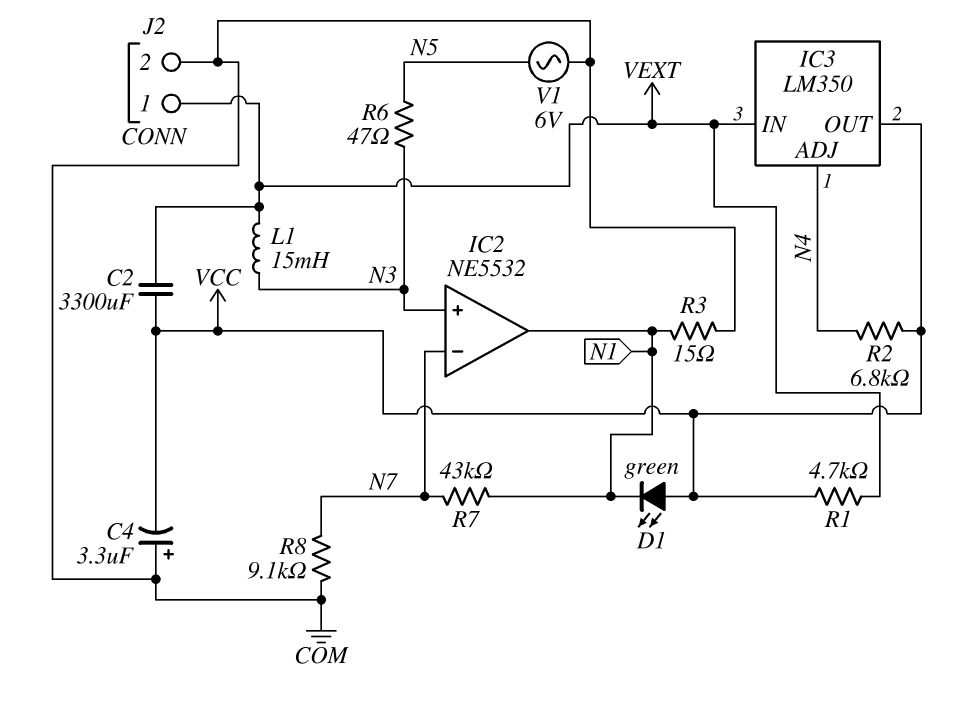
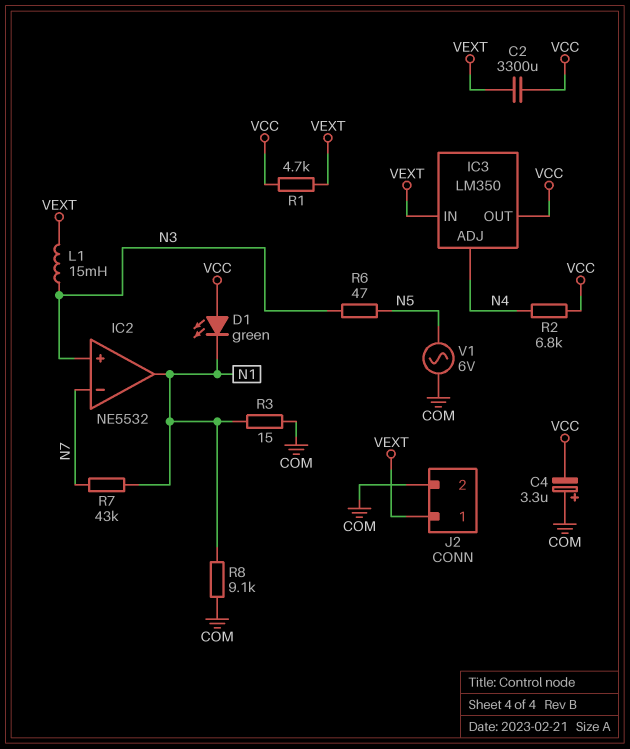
R8: 9.1k (COM, N7) -> 9.1k (COM, N1)

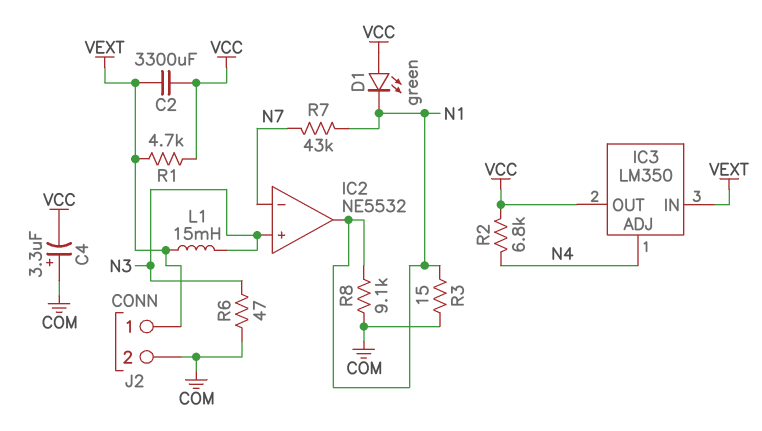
R6: 47 (N3, N5) -> 47 (COM, N3)
V1: AC 6V (COM, N5) -> none

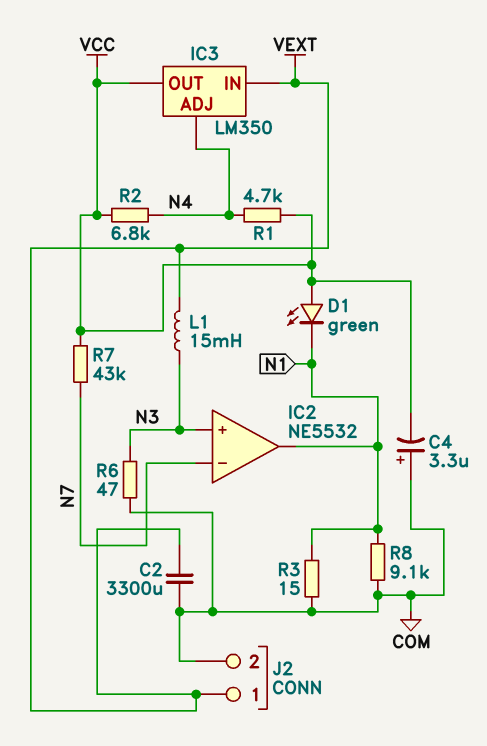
C2: 3300uF (VCC, VEXT) -> 3300uF (COM, VEXT)
R1: 4.7k (VCC, VEXT) -> 4.7k (N4, VCC)
R7: 43k (N1, N7) -> 43k (N7, VCC)

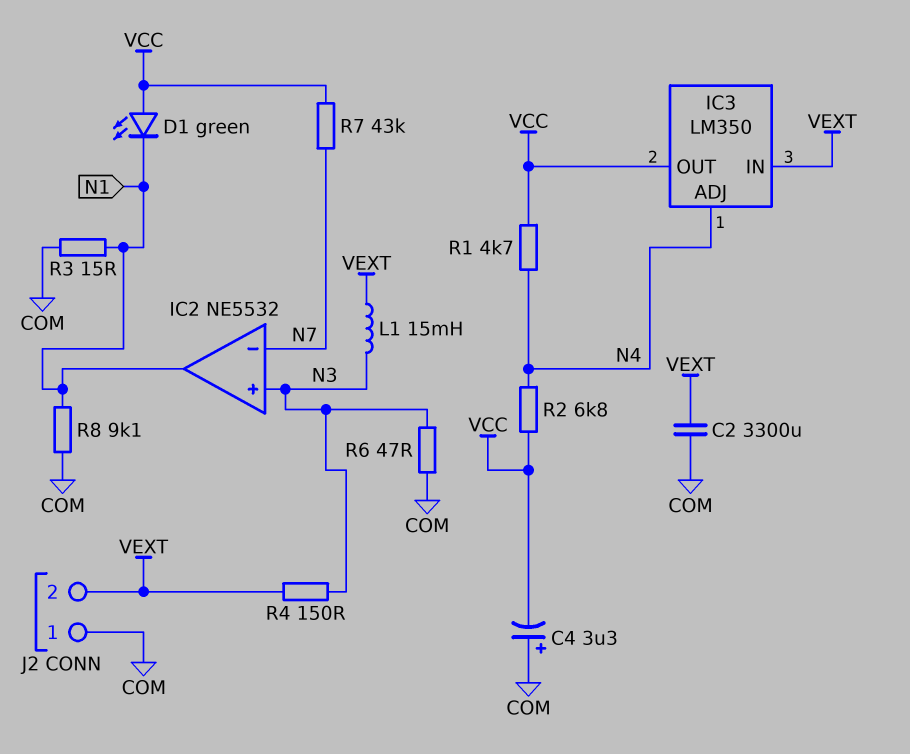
J2 pin 1: VEXT -> COM
J2 pin 2: COM -> VEXT
R4: none -> 150 (N3, VEXT)

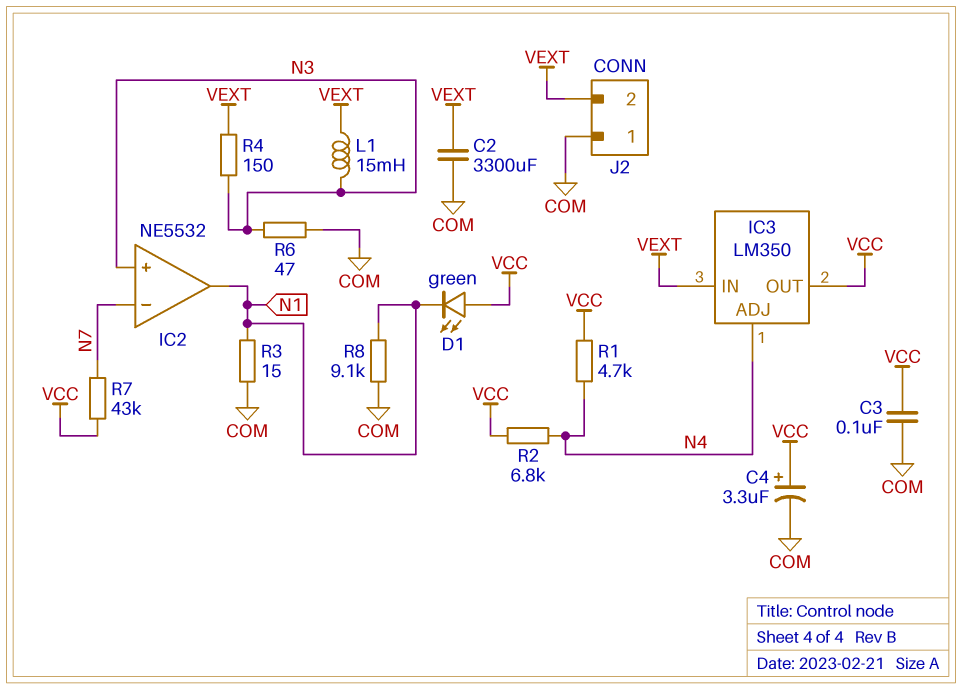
C3: none -> 100nF (COM, VCC)
C4: 3.3uF (plus COM, minus VCC) -> 3.3uF (plus VCC, minus COM)

